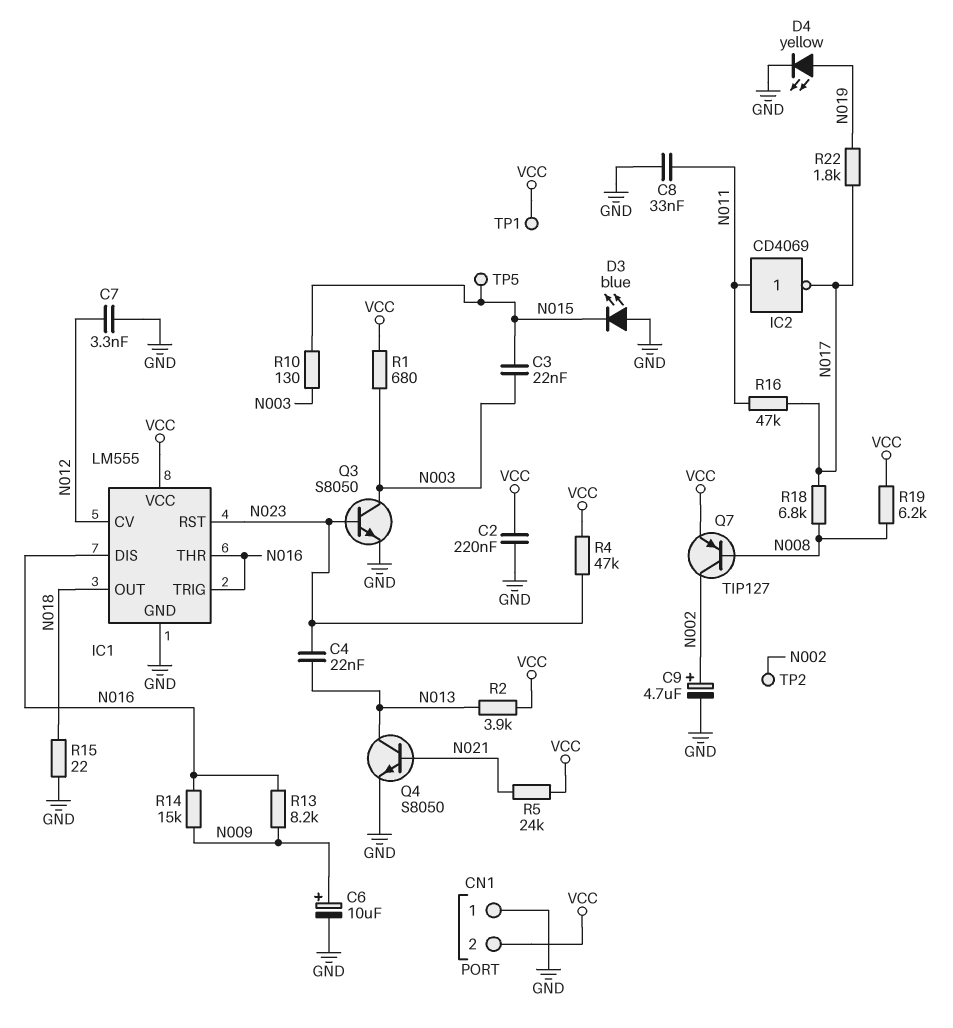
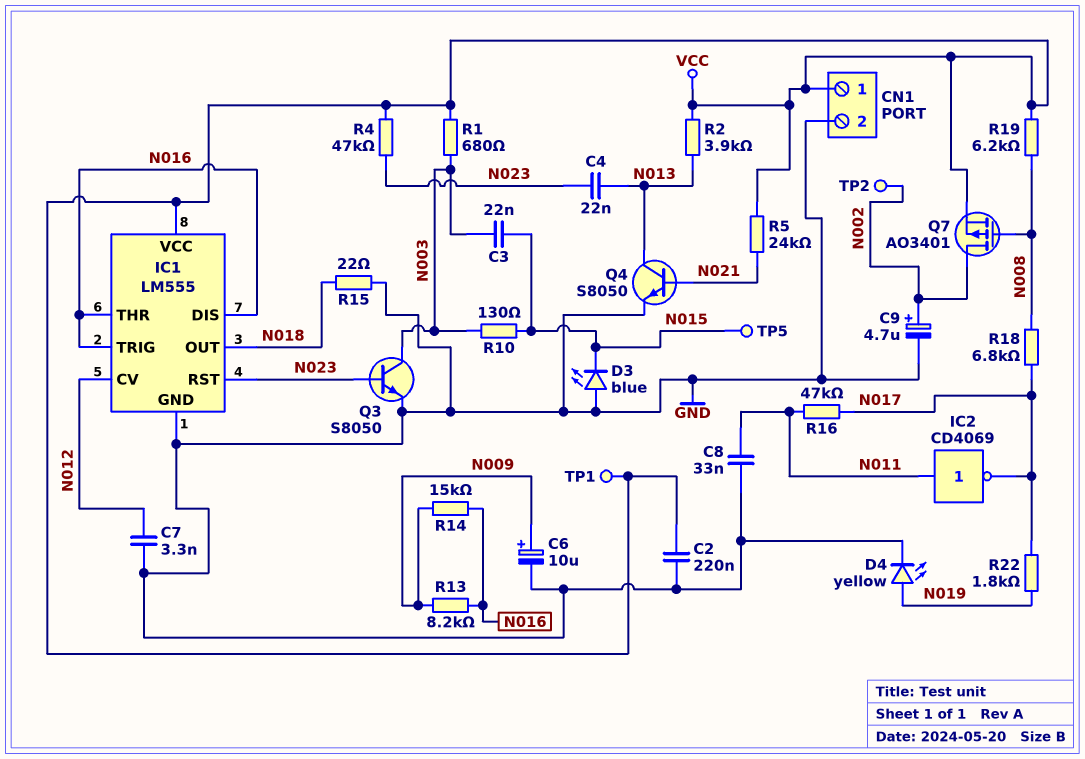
CN1 pin 1: GND -> VCC
CN1 pin 2: VCC -> GND
Q7: PNP TIP127 (B N008, C N002, E VCC) -> PMOS AO3401 (G N008, D N002, S VCC)

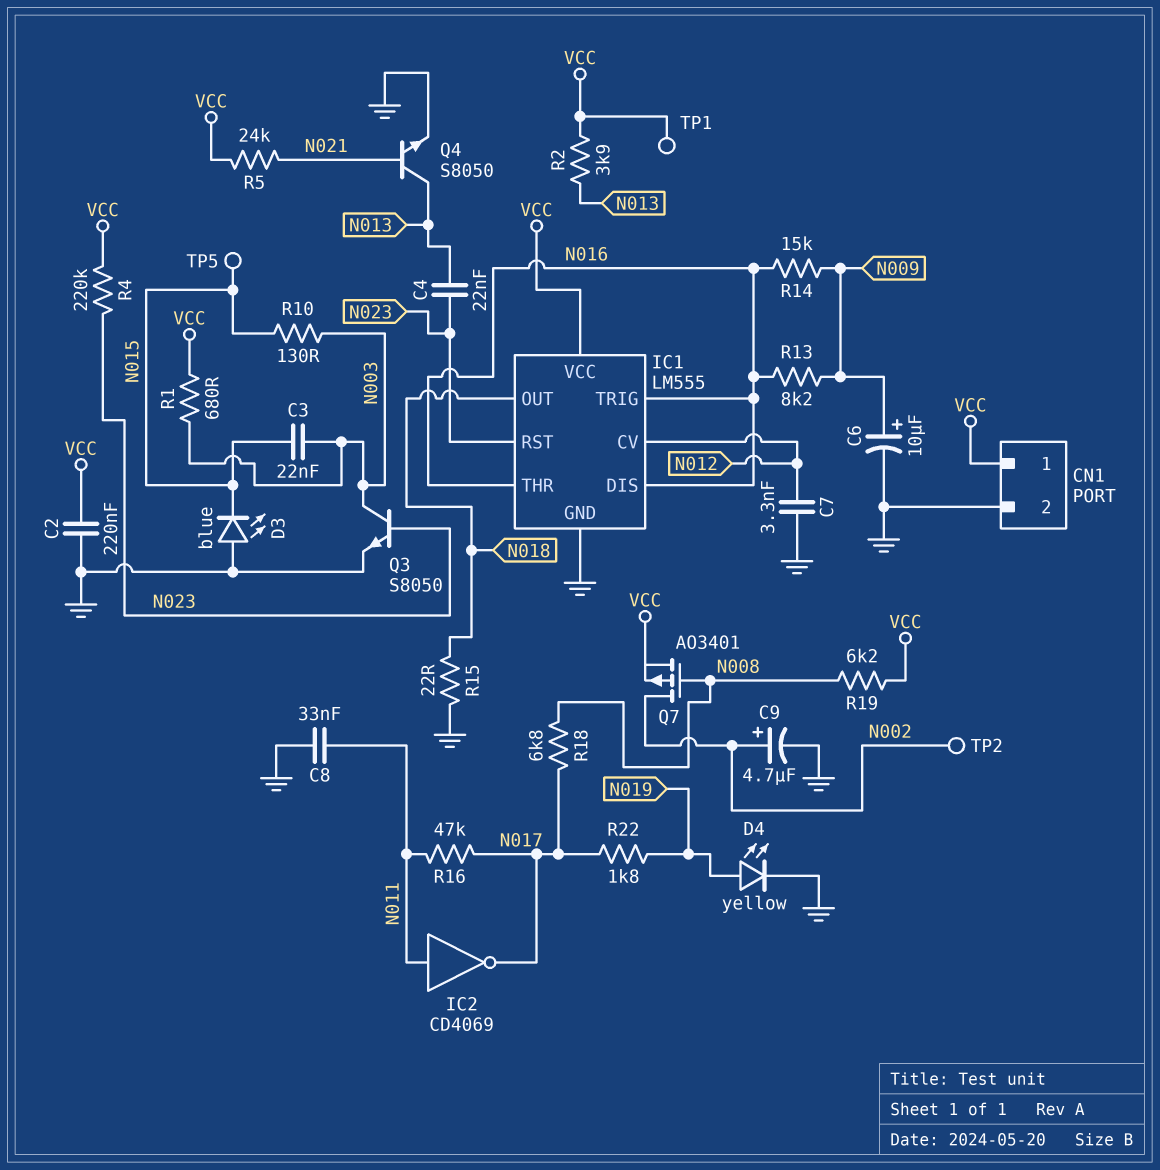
R4: 47k (N023, VCC) -> 220k (N023, VCC)

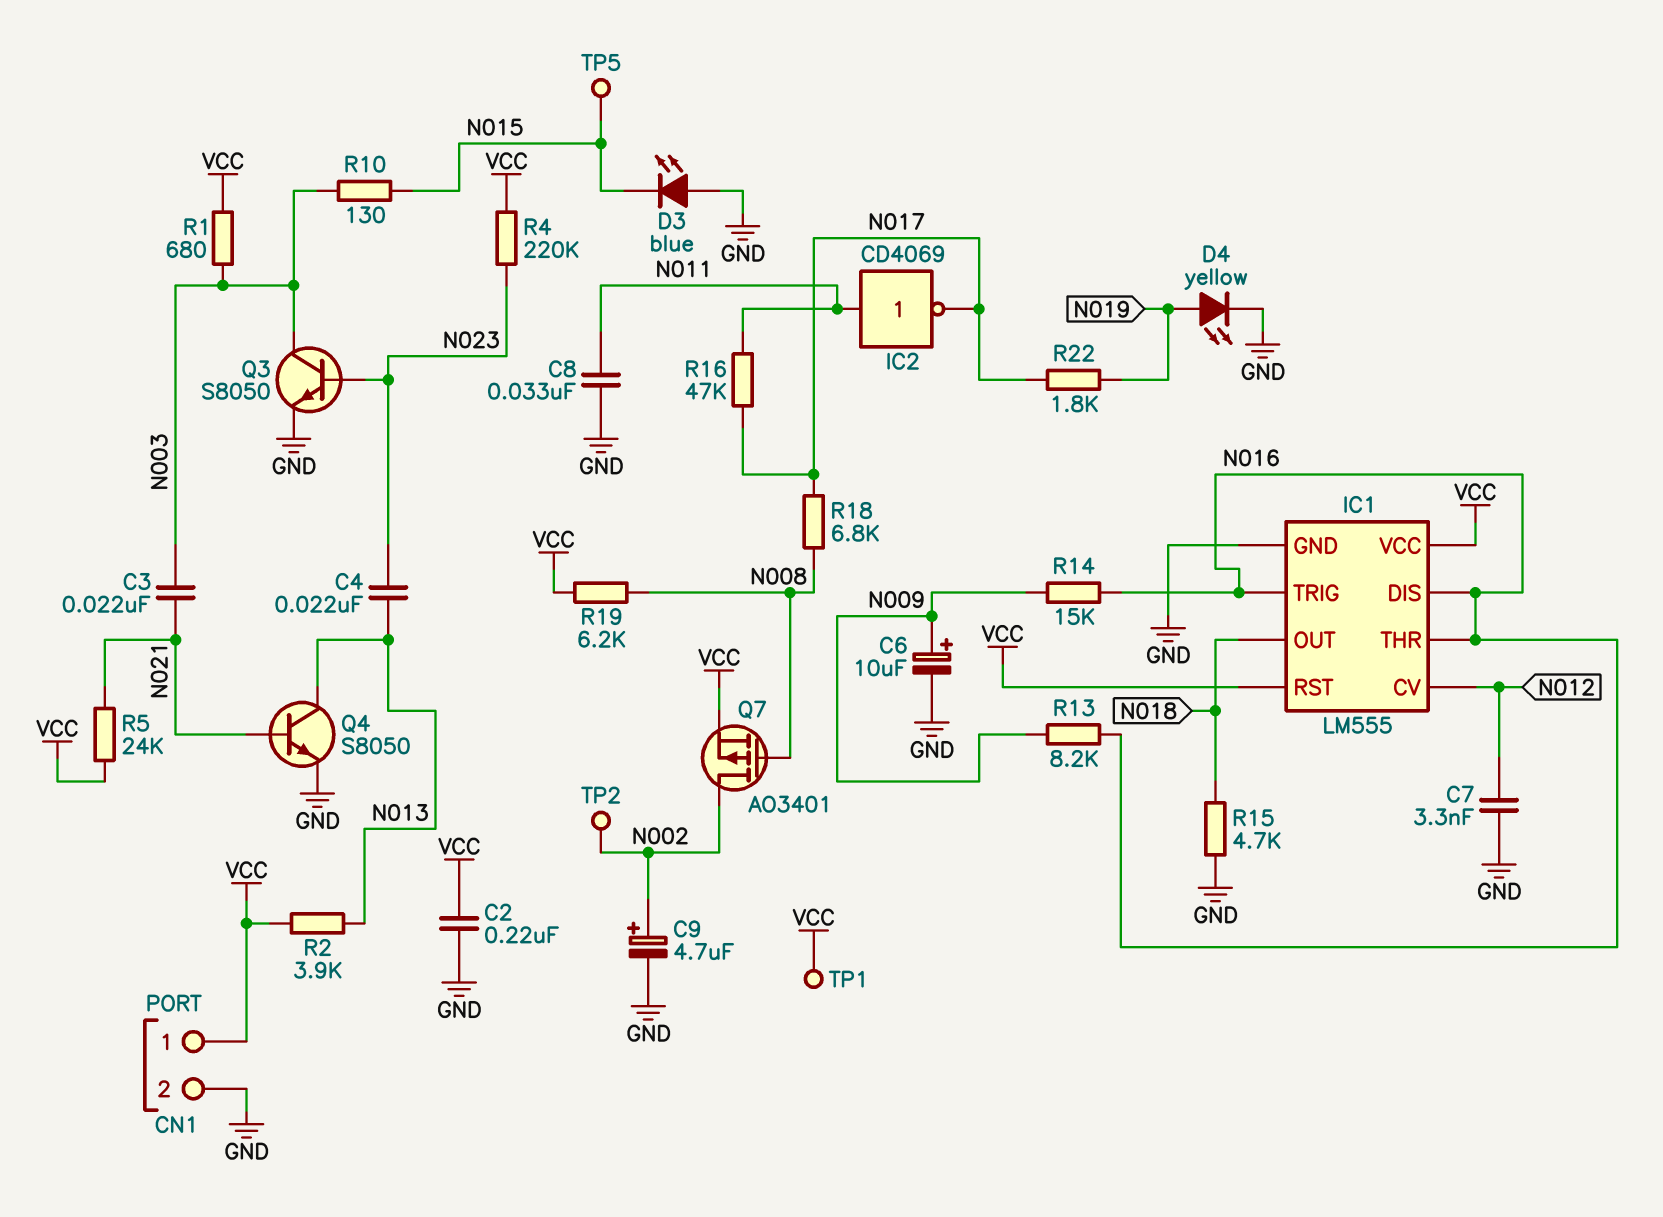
C3: 22nF (N003, N015) -> 22nF (N003, N021)
IC1 pin RST: N023 -> VCC
R15: 22 (GND, N018) -> 4.7k (GND, N018)

